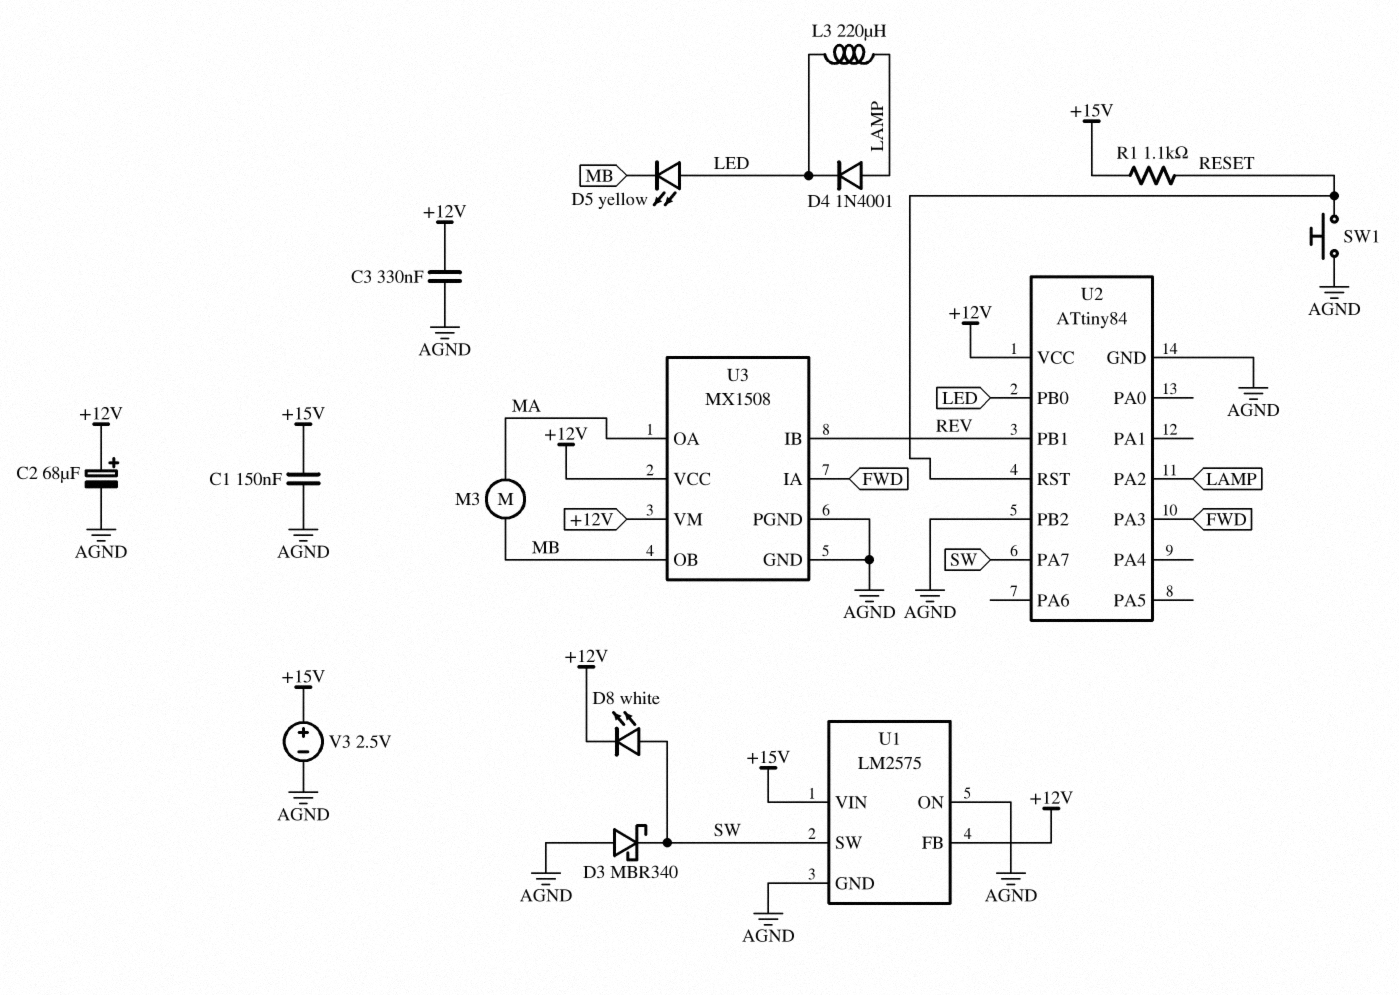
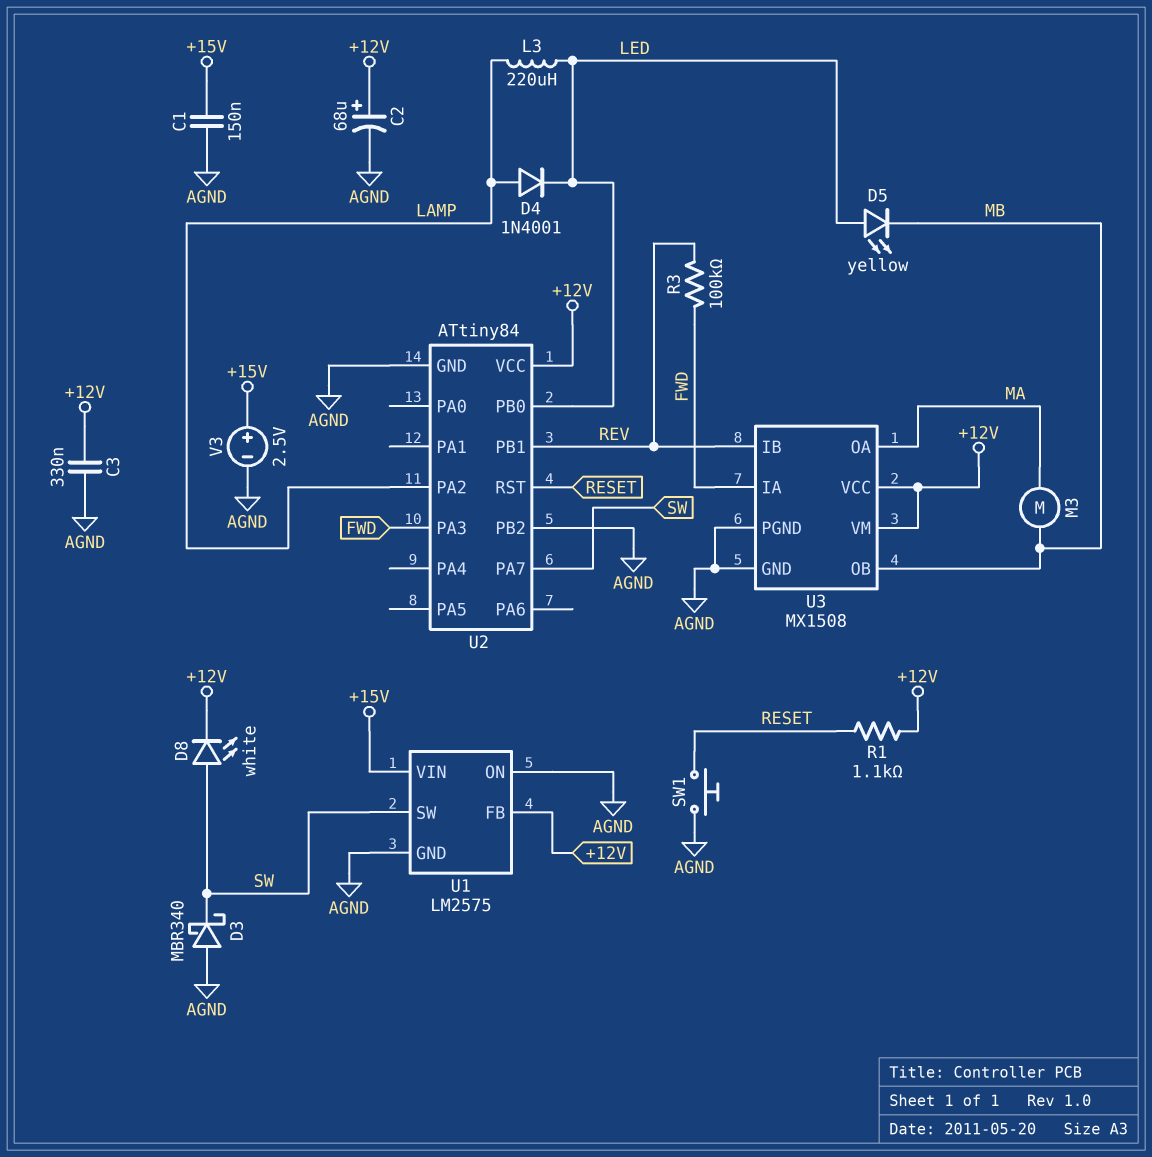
R1: 1.1k (+15V, RESET) -> 1.1k (+12V, RESET)
R3: none -> 100k (FWD, REV)

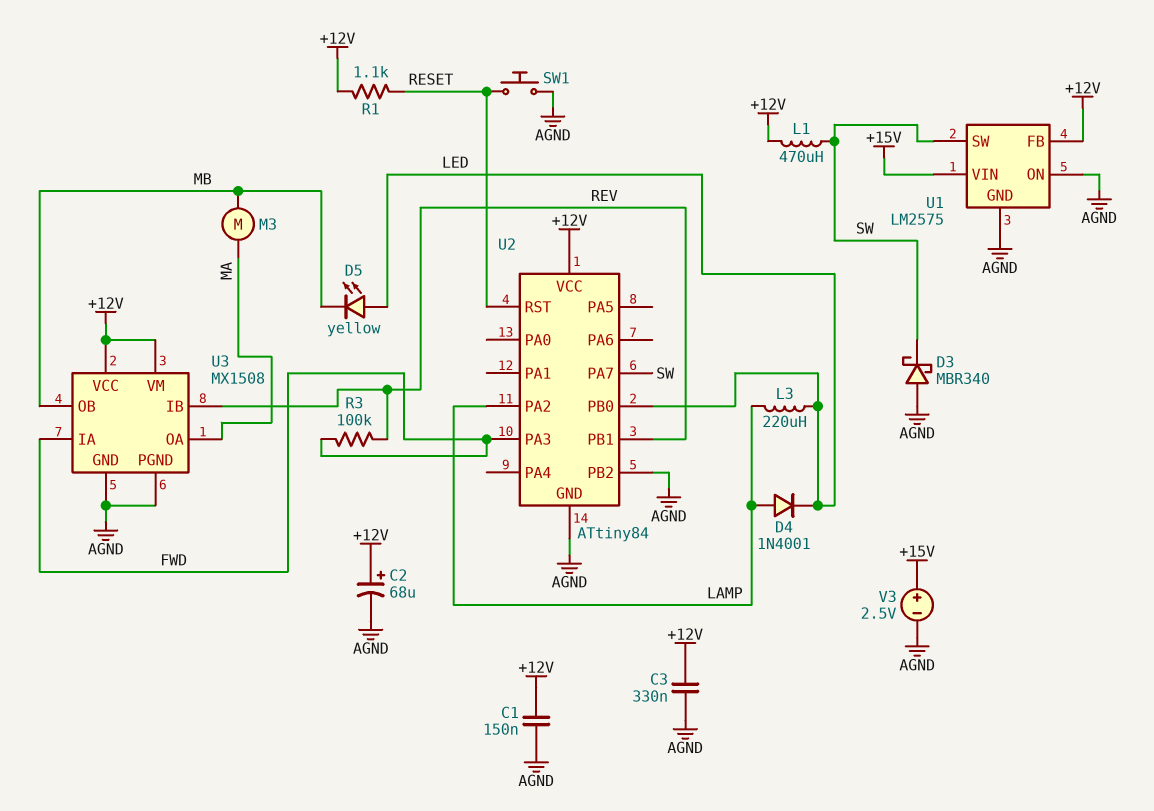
C1: 150nF (+15V, AGND) -> 150nF (+12V, AGND)
D8: LED white (A SW, K +12V) -> none
L1: none -> 470uH (+12V, SW)

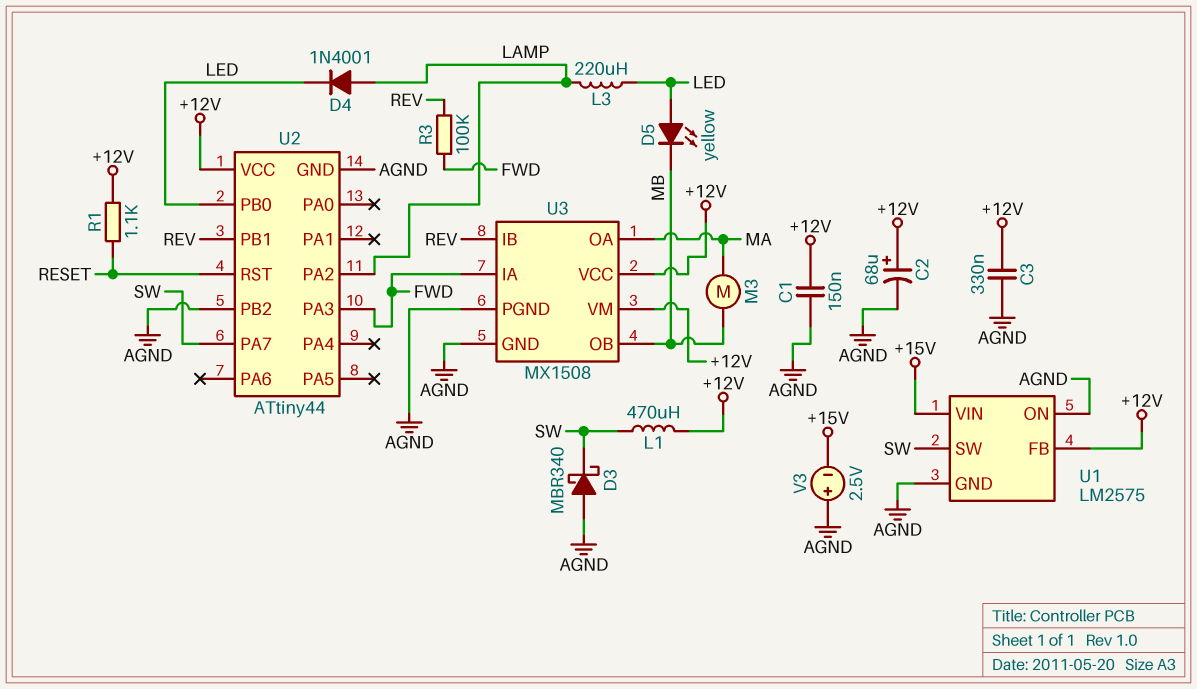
SW1: button (AGND, RESET) -> none
U2: ATtiny84 -> ATtiny44
V3: 2.5V (plus +15V, minus AGND) -> 2.5V (plus AGND, minus +15V)

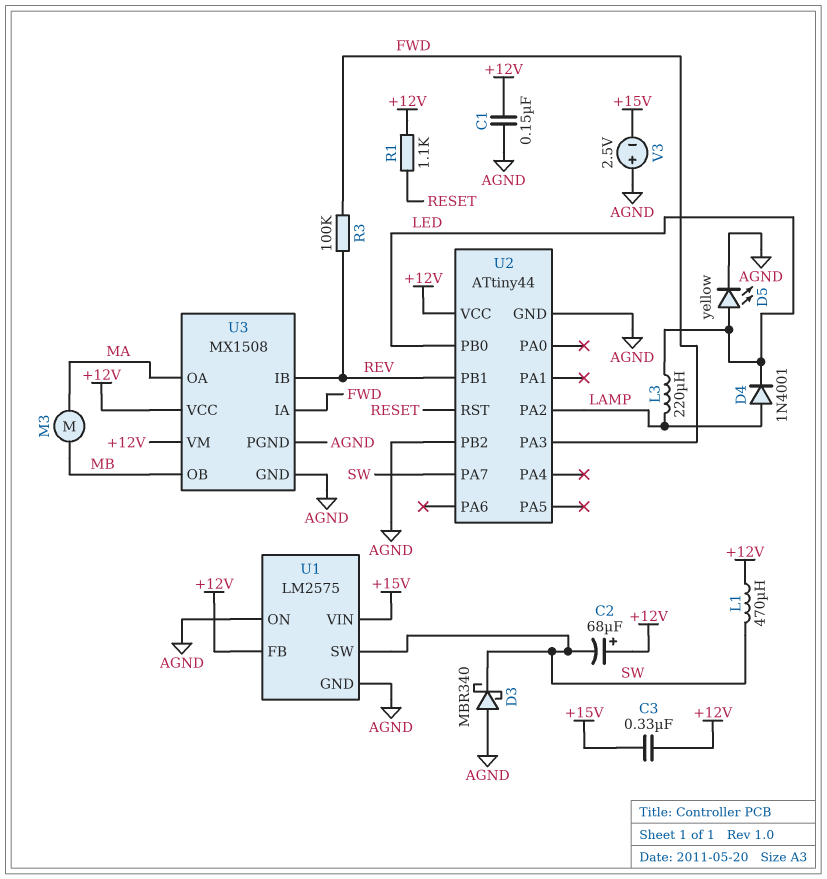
C2: 68uF (plus +12V, minus AGND) -> 68uF (plus +12V, minus SW)
C3: 330nF (+12V, AGND) -> 330nF (+12V, +15V)
D5: LED yellow (A LED, K MB) -> LED yellow (A LED, K AGND)

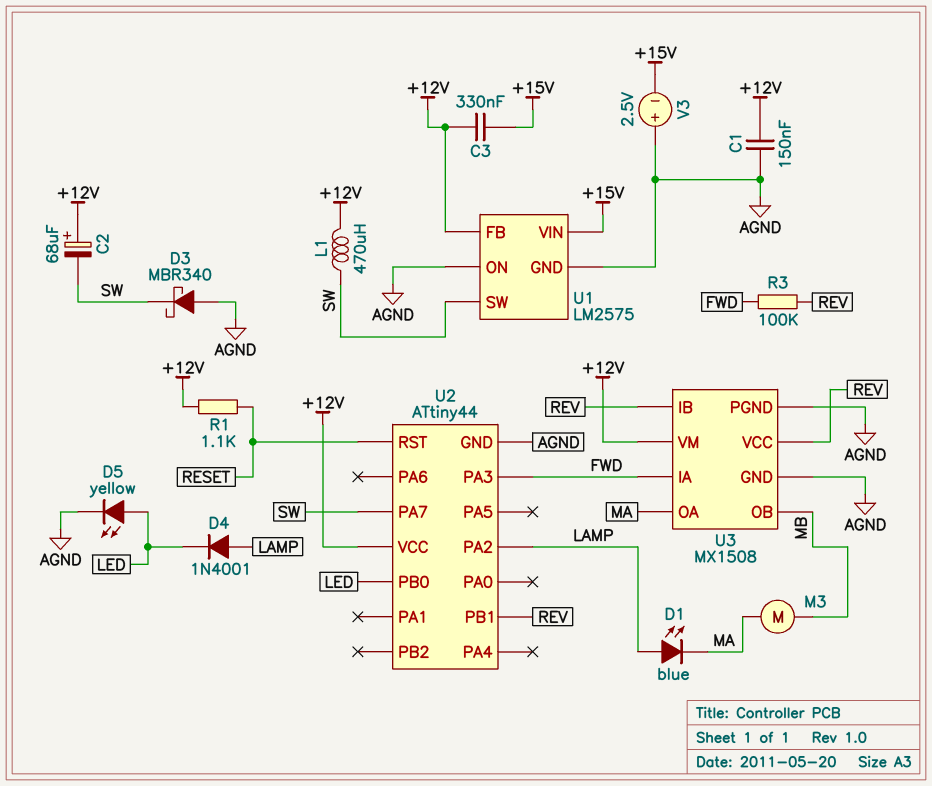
D1: none -> LED blue (A LAMP, K MA)
L3: 220uH (LAMP, LED) -> none
U2 pin PB2: AGND -> none
U3 pin VCC: +12V -> REV

